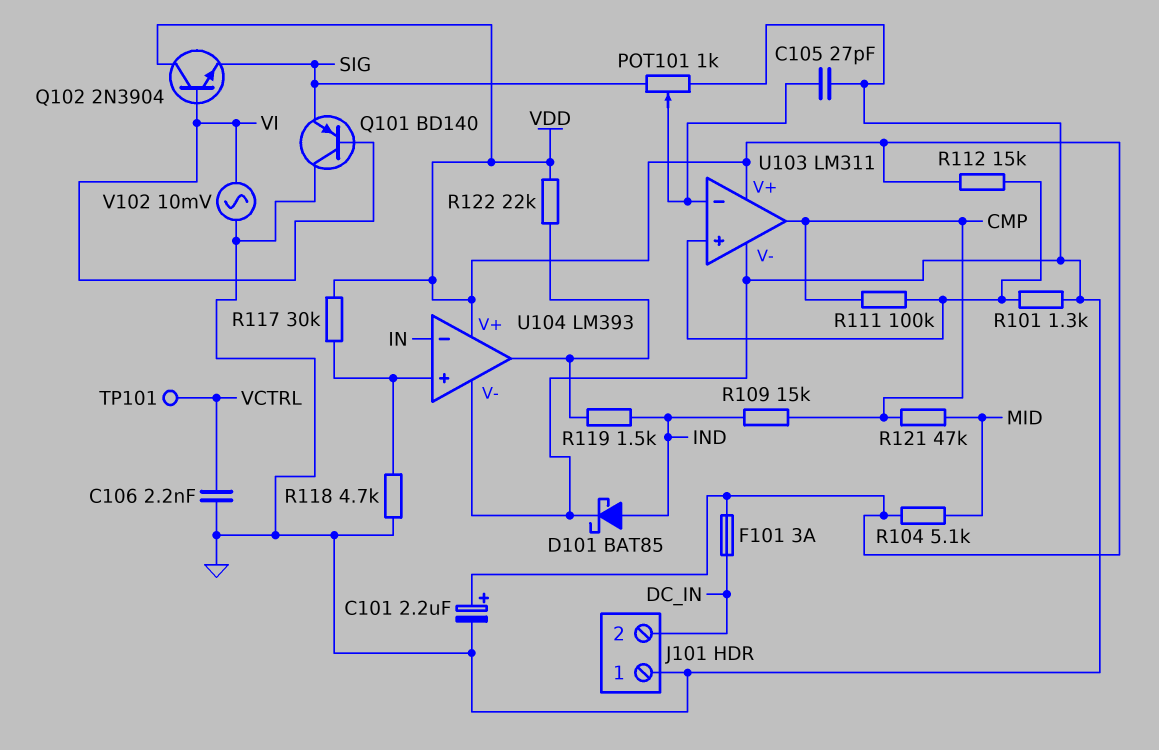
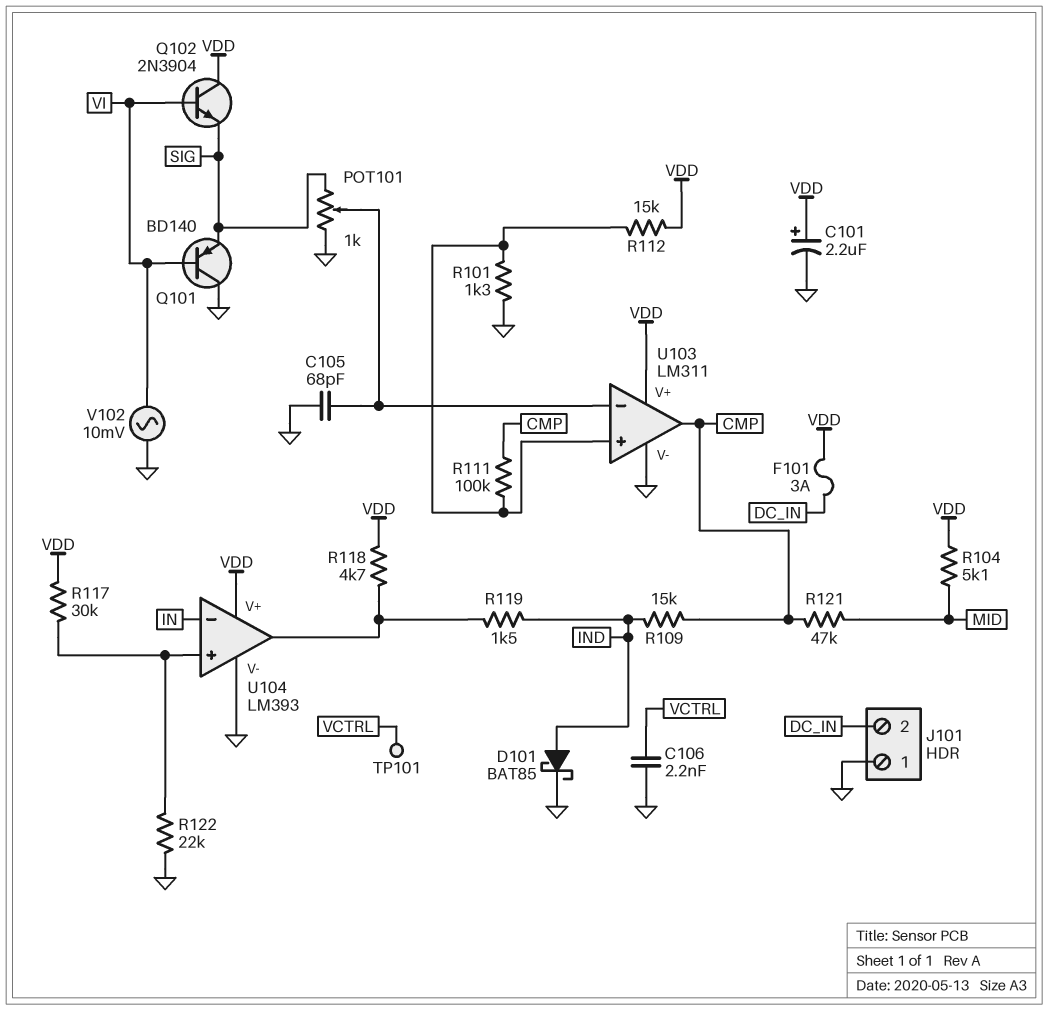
C105: 27pF (GND, U103/in-) -> 68pF (GND, U103/in-)
R118: 4.7k (GND, U104/in+) -> 4.7k (U104/out, VDD)
R122: 22k (U104/out, VDD) -> 22k (GND, U104/in+)

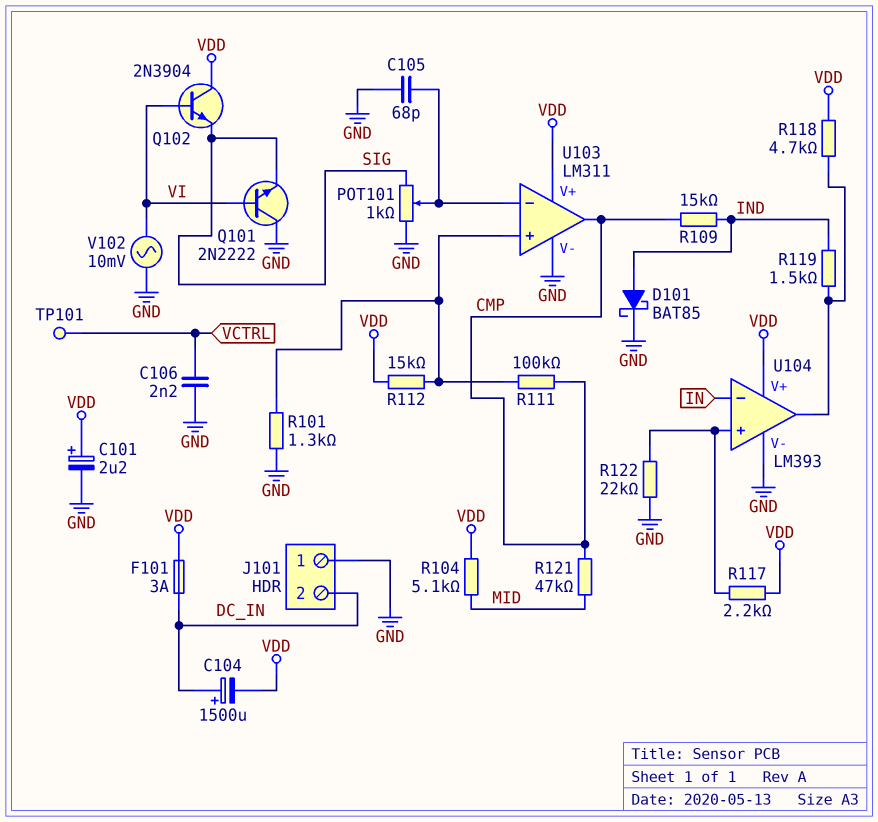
C104: none -> 1500uF (plus DC_IN, minus VDD)
Q101: PNP BD140 (B VI, C GND, E SIG) -> NPN 2N2222 (B VI, C GND, E SIG)
R117: 30k (U104/in+, VDD) -> 2.2k (U104/in+, VDD)

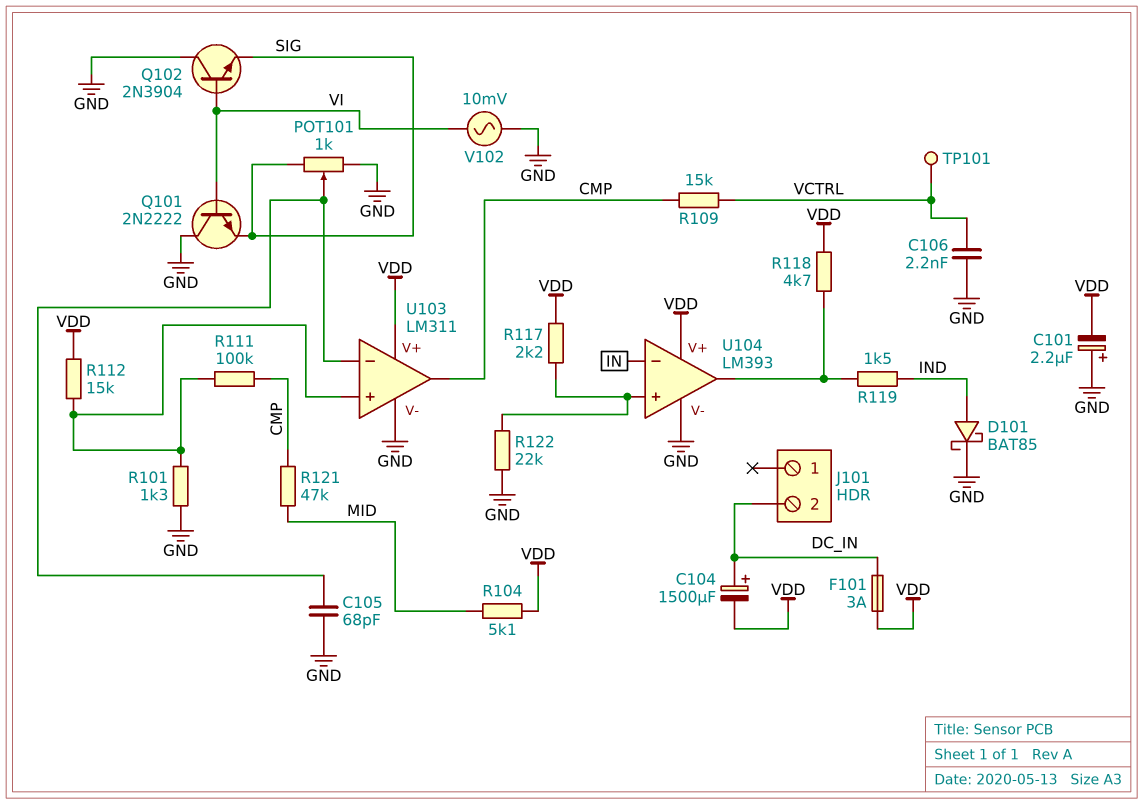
C101: 2.2uF (plus VDD, minus GND) -> 2.2uF (plus GND, minus VDD)
J101 pin 1: GND -> none
Q102: NPN 2N3904 (B VI, C VDD, E SIG) -> NPN 2N3904 (B VI, C GND, E SIG)
R109: 15k (CMP, IND) -> 15k (CMP, VCTRL)

